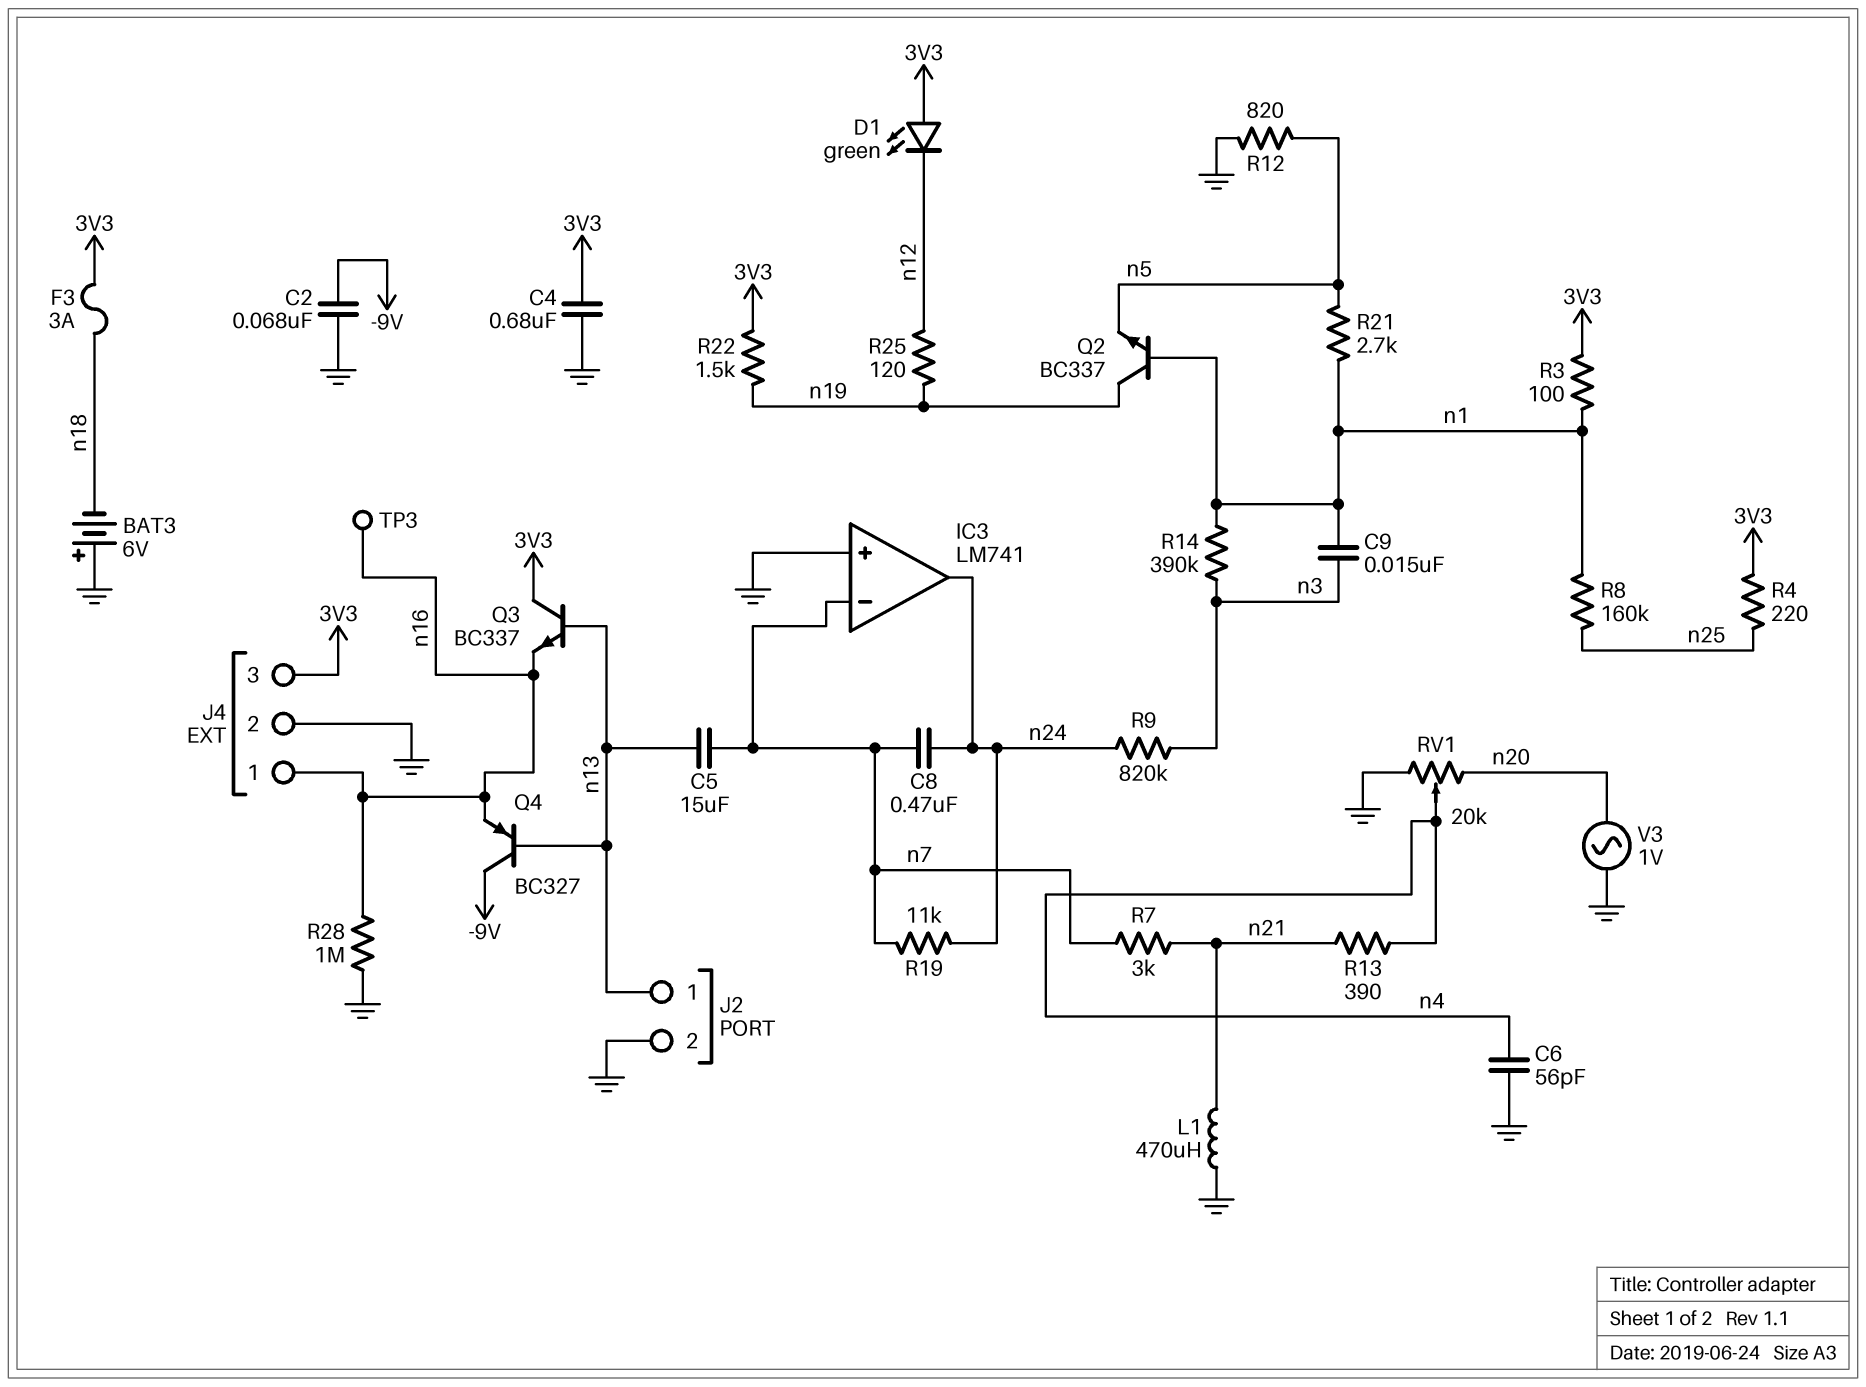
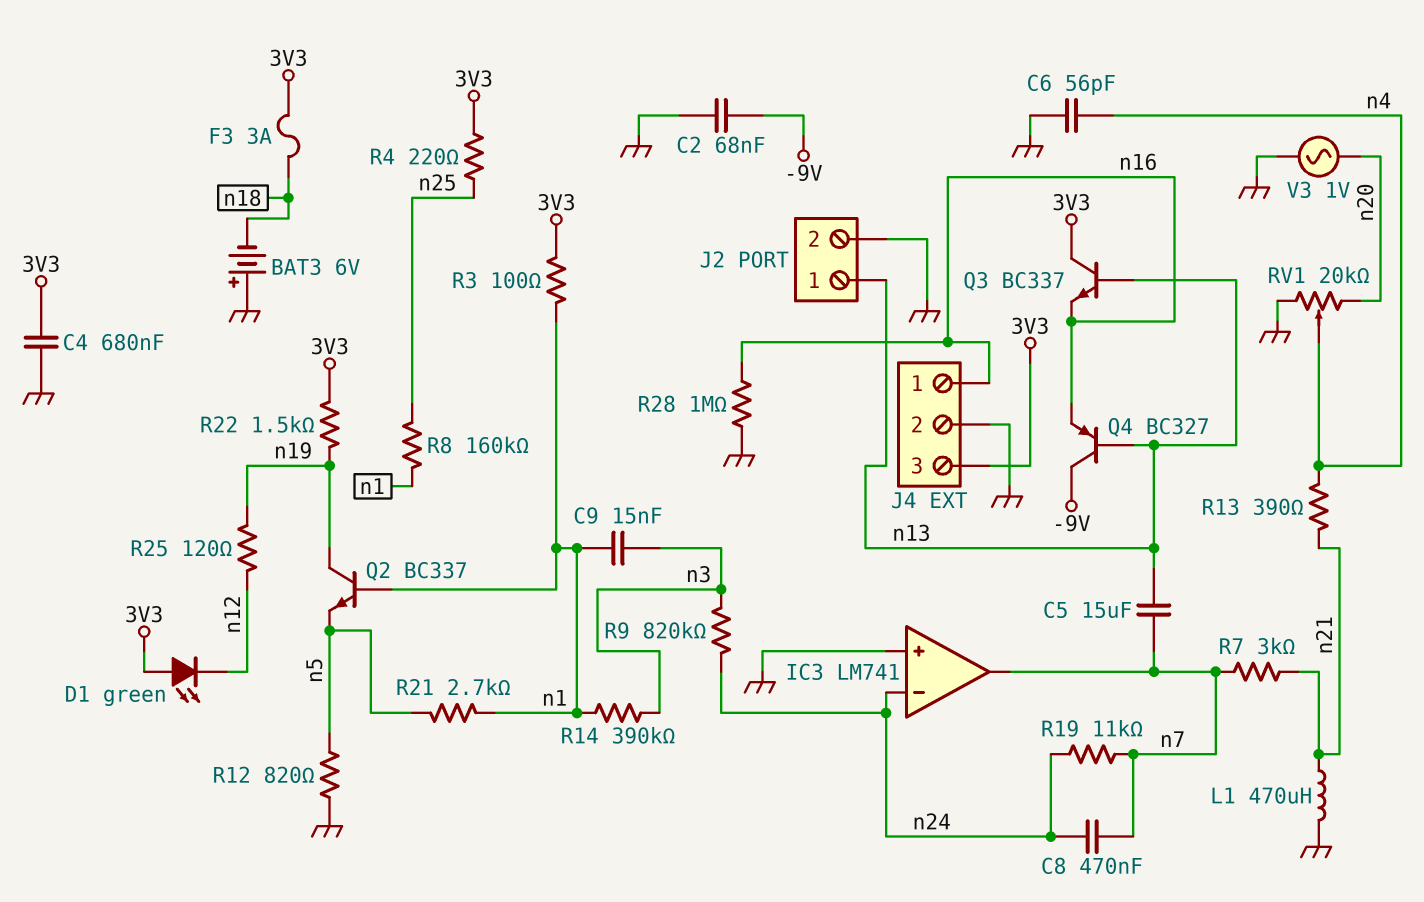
IC3 pin in-: n7 -> n24
IC3 pin out: n24 -> n7
TP3: test point (n16) -> none

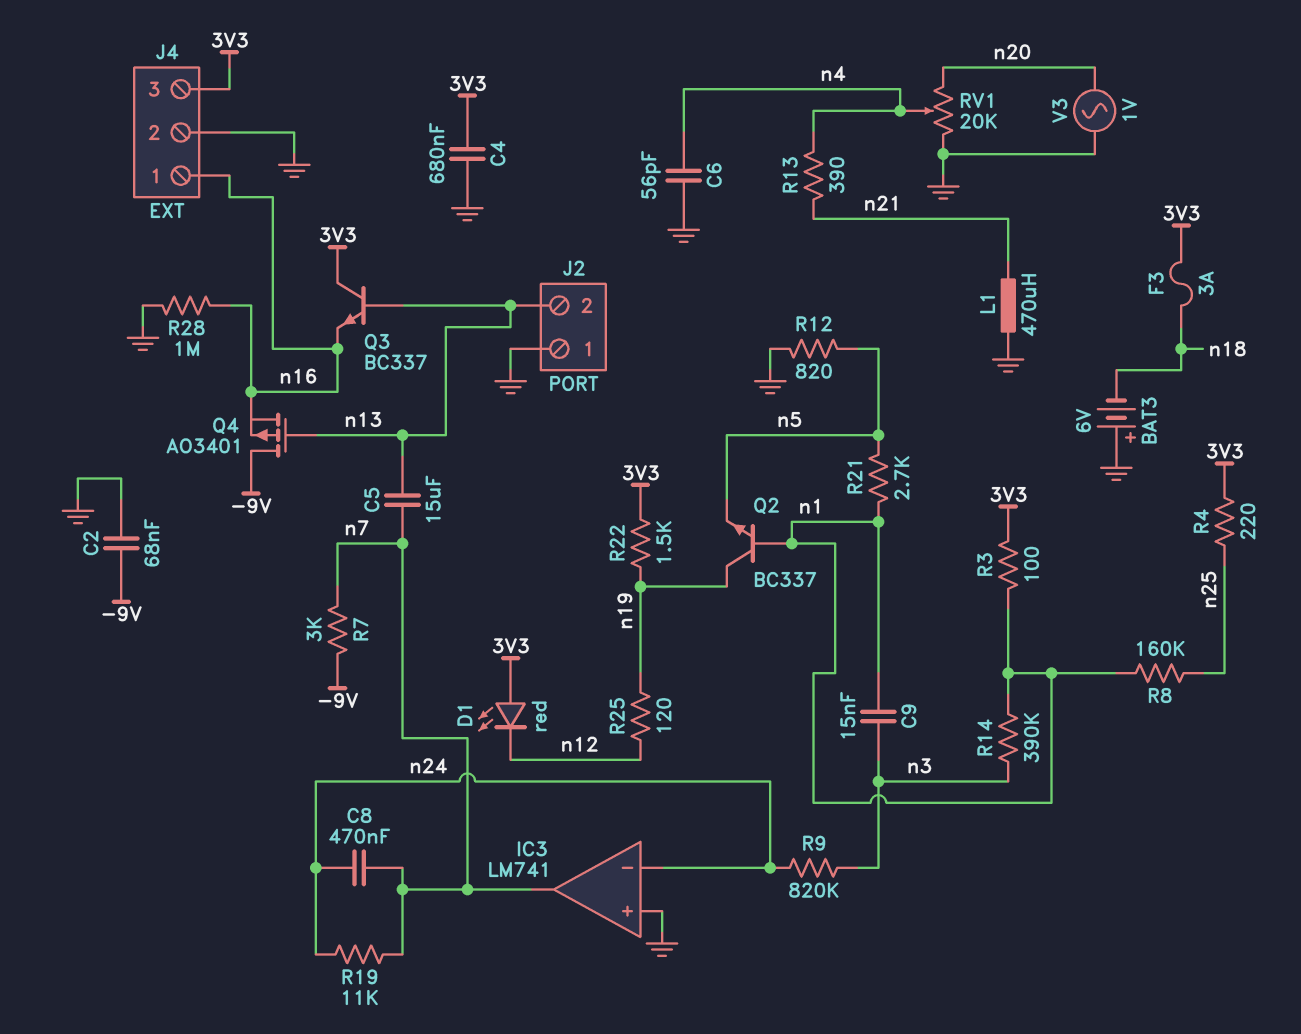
D1: LED green (A 3V3, K n12) -> LED red (A 3V3, K n12)
J2 pin 1: n13 -> GND
J2 pin 2: GND -> n13
Q4: PNP BC327 (B n13, C -9V, E n16) -> PMOS AO3401 (G n13, D -9V, S n16)
R7: 3k (n7, n21) -> 3k (-9V, n7)

